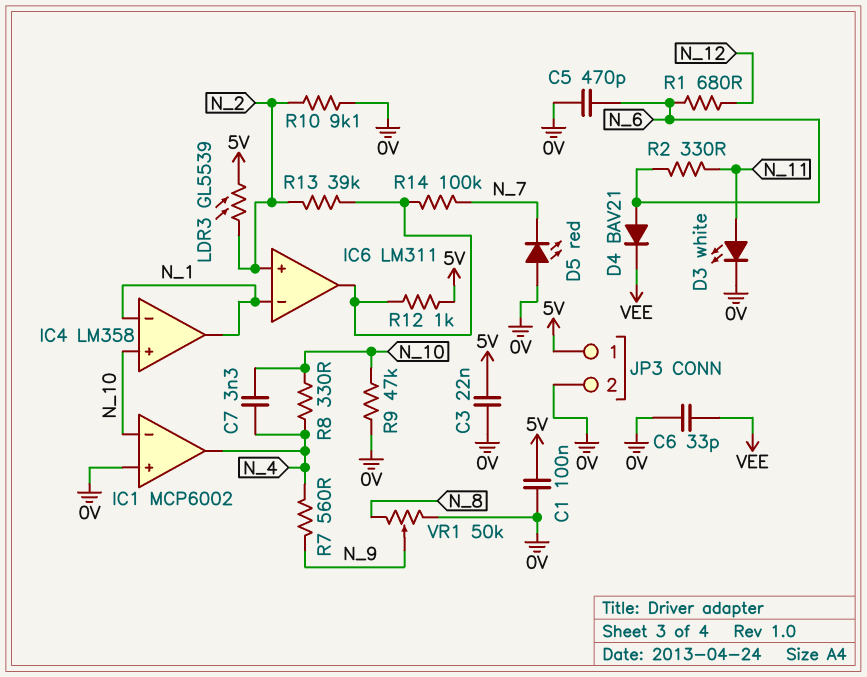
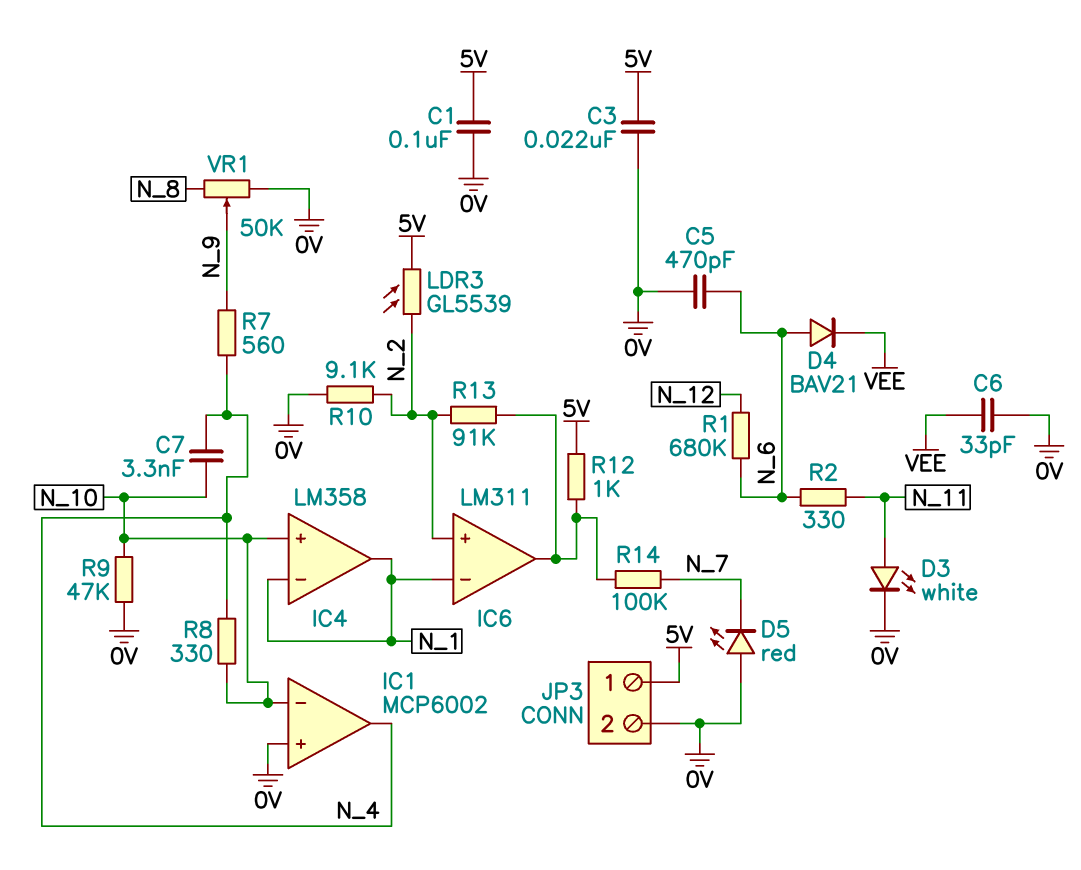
R1: 680 (N_6, N_12) -> 680k (N_6, N_12)
R13: 39k (IC6/out, N_2) -> 91k (IC6/out, N_2)

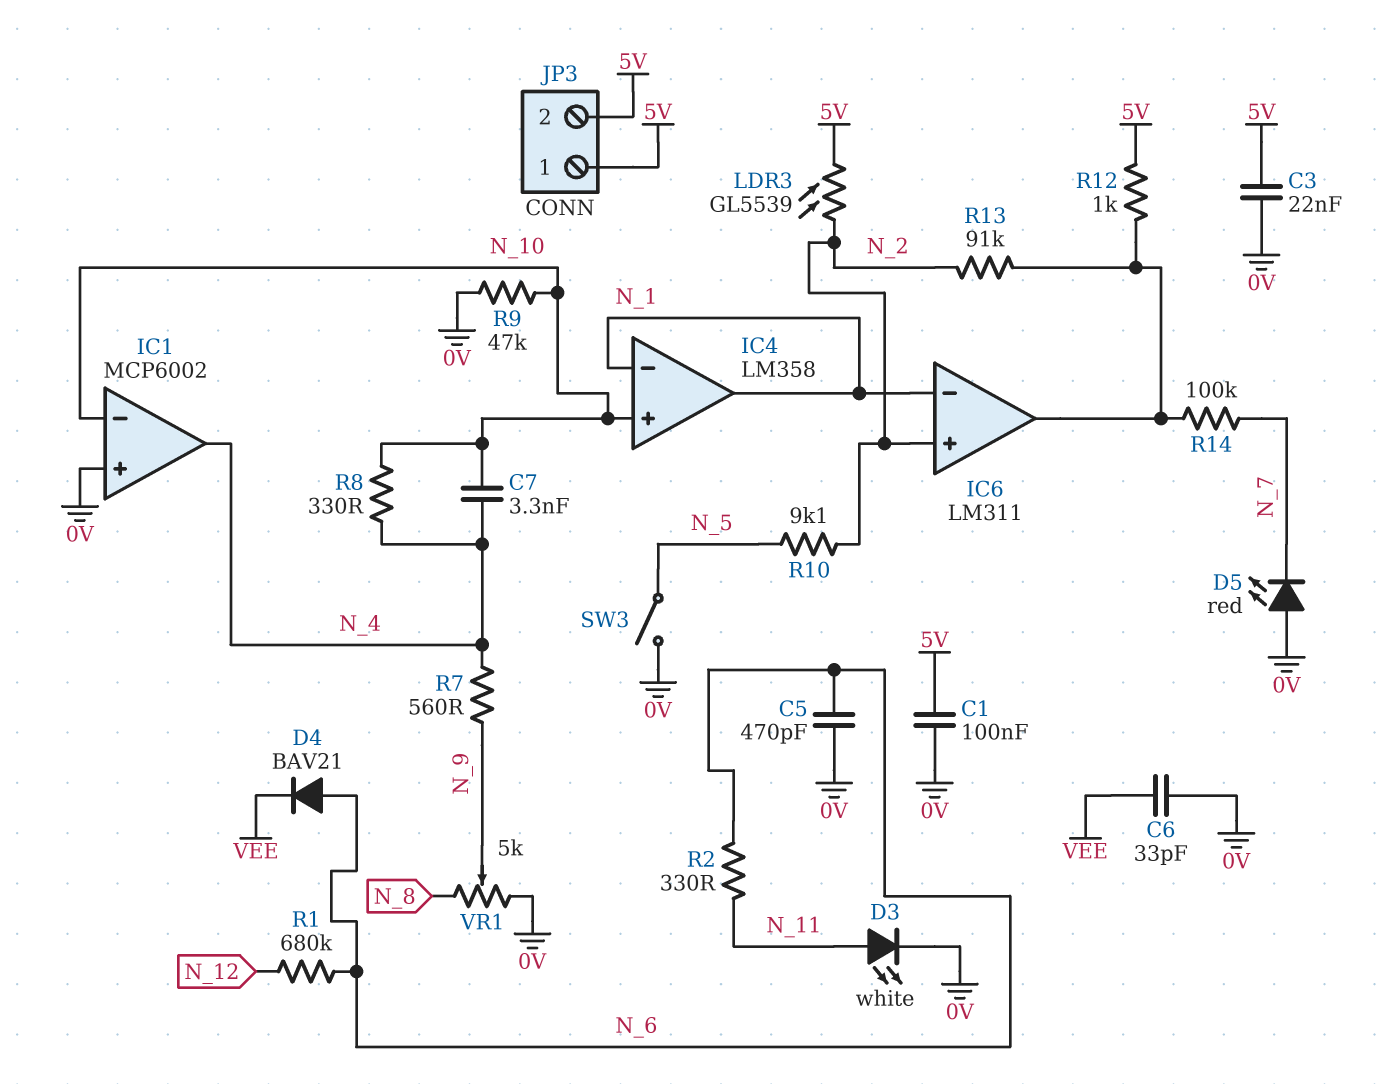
JP3 pin 2: 0V -> 5V
R10: 9.1k (0V, N_2) -> 9.1k (N_2, N_5)
SW3: none -> switch (0V, N_5)
VR1: 50k (0V, N_8, wiper N_9) -> 5k (0V, N_8, wiper N_9)

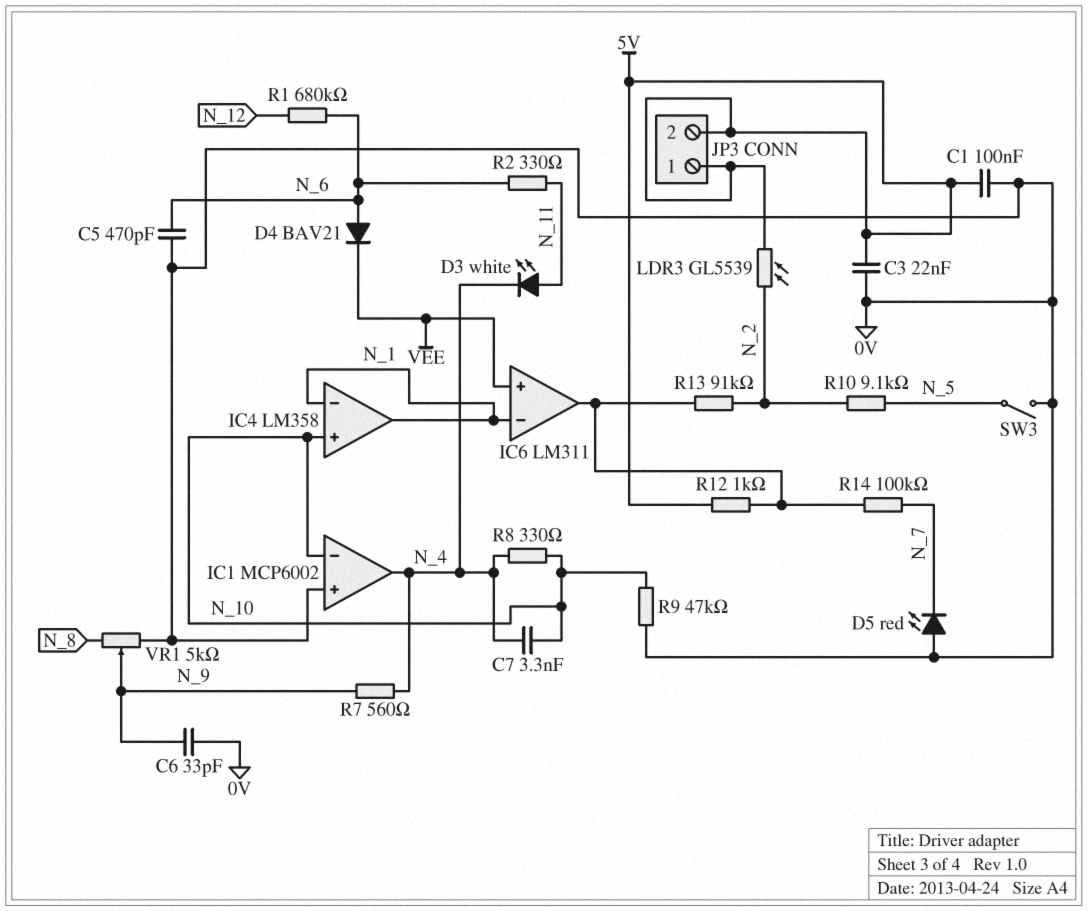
C6: 33pF (0V, VEE) -> 33pF (0V, N_9)
D3: LED white (A N_11, K 0V) -> LED white (A N_11, K N_4)
IC6 pin in+: N_2 -> VEE

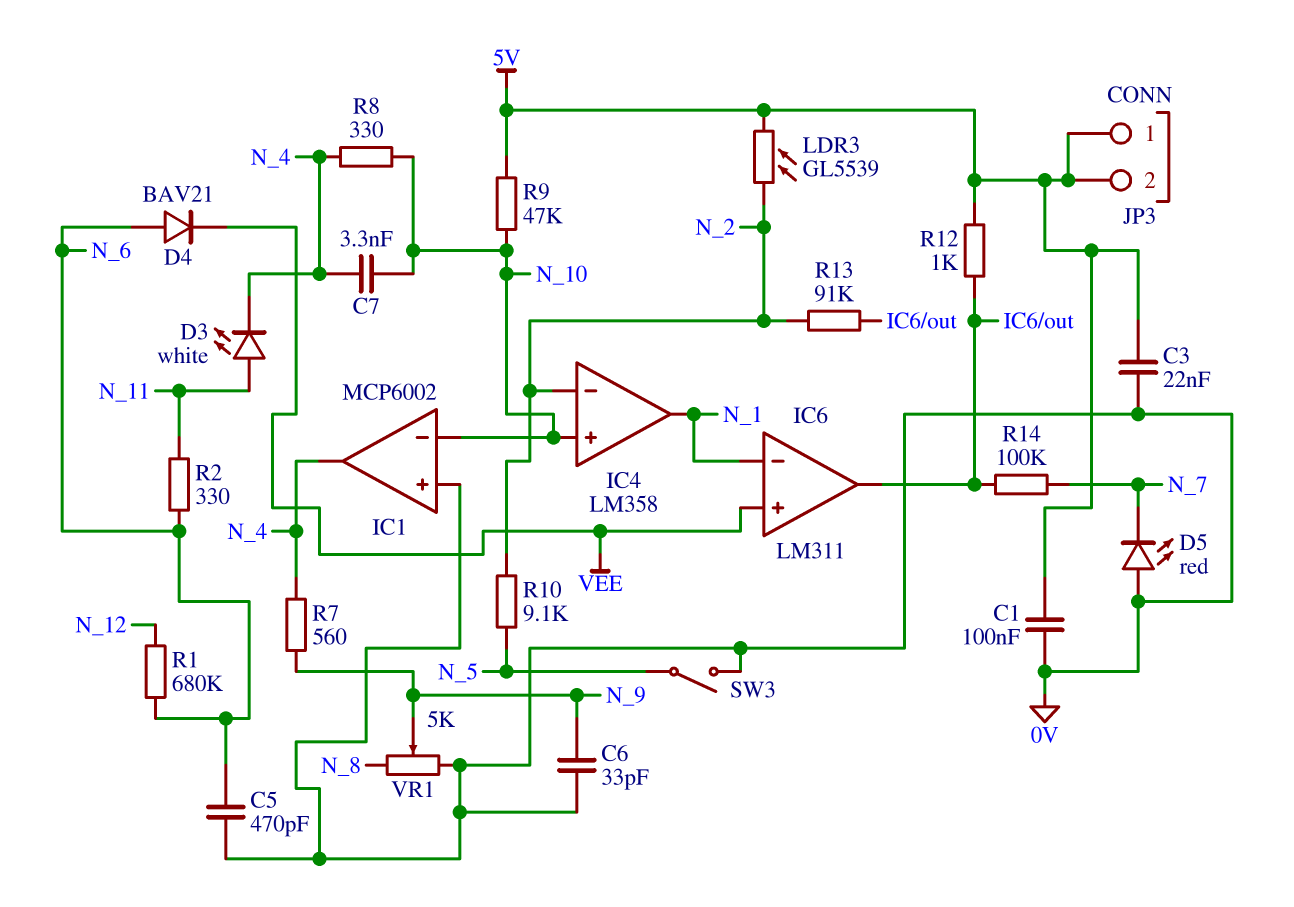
IC4 pin in-: N_1 -> N_2
R9: 47k (0V, N_10) -> 47k (5V, N_10)

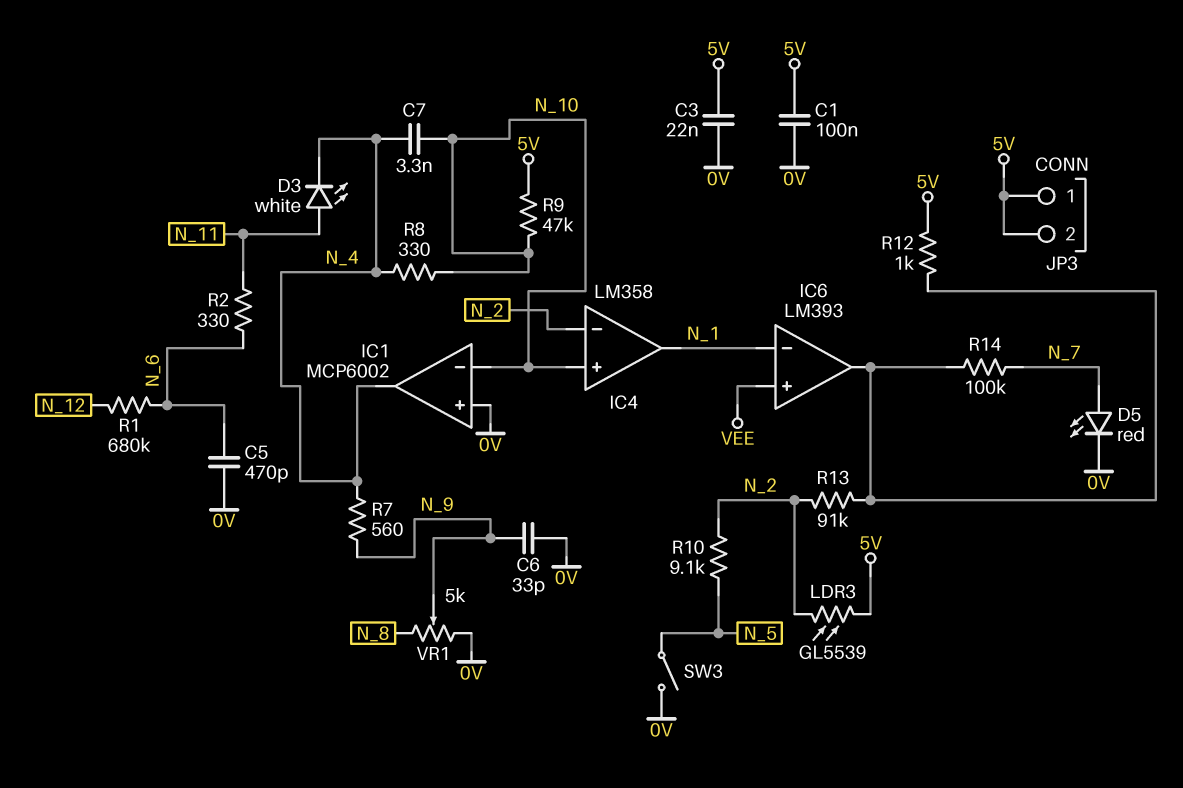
D4: diode BAV21 (A N_6, K VEE) -> none
D5: LED red (A 0V, K N_7) -> LED red (A N_7, K 0V)
IC6: LM311 -> LM393

